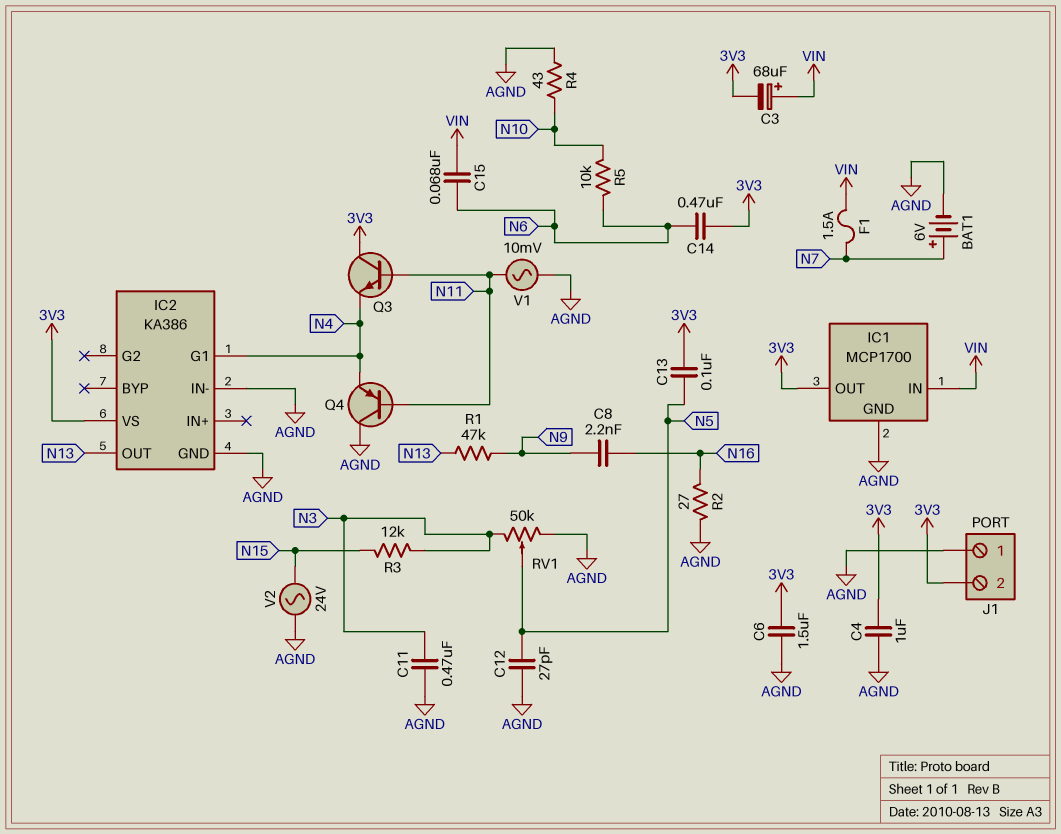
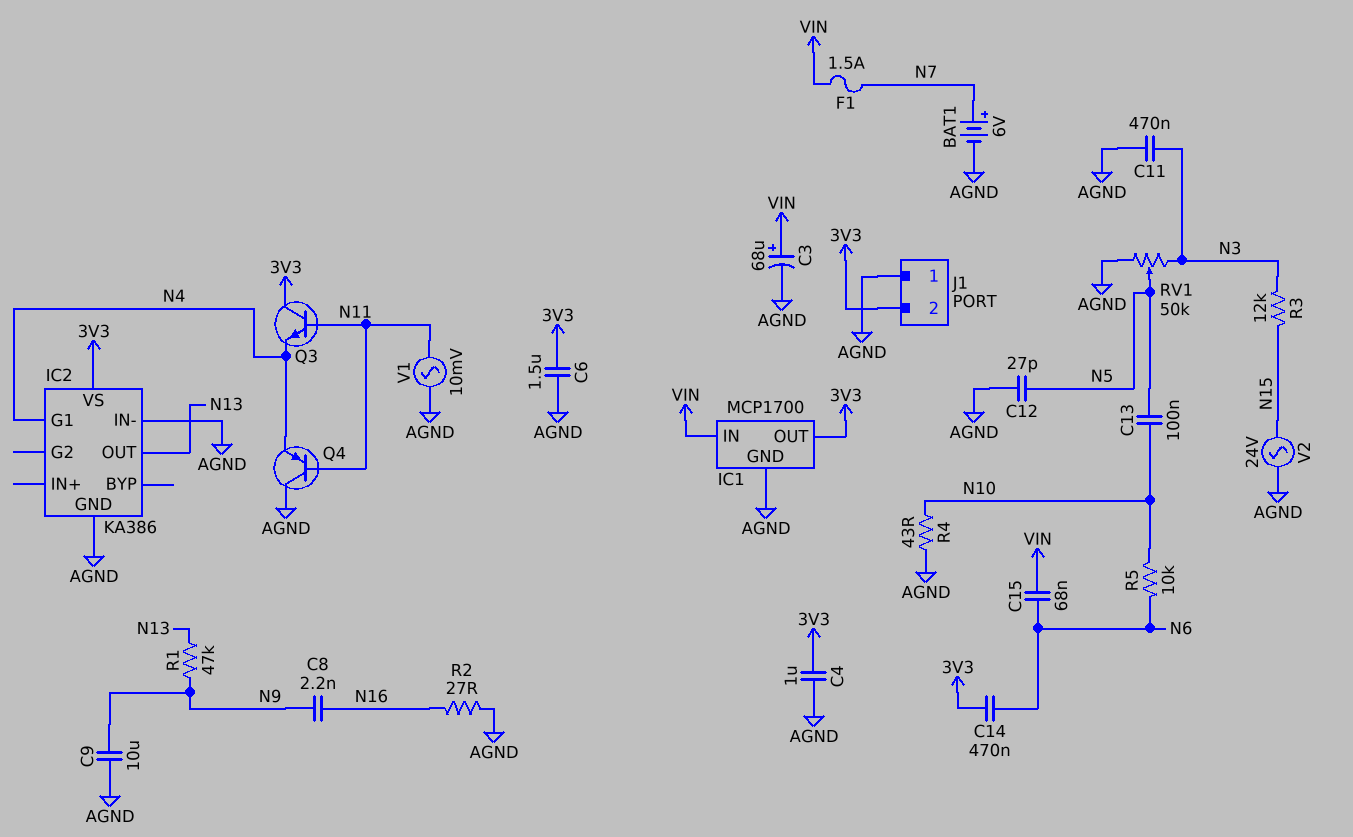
C3: 68uF (plus VIN, minus 3V3) -> 68uF (plus VIN, minus AGND)
C9: none -> 10uF (AGND, N9)
C13: 100nF (3V3, N5) -> 100nF (N5, N10)

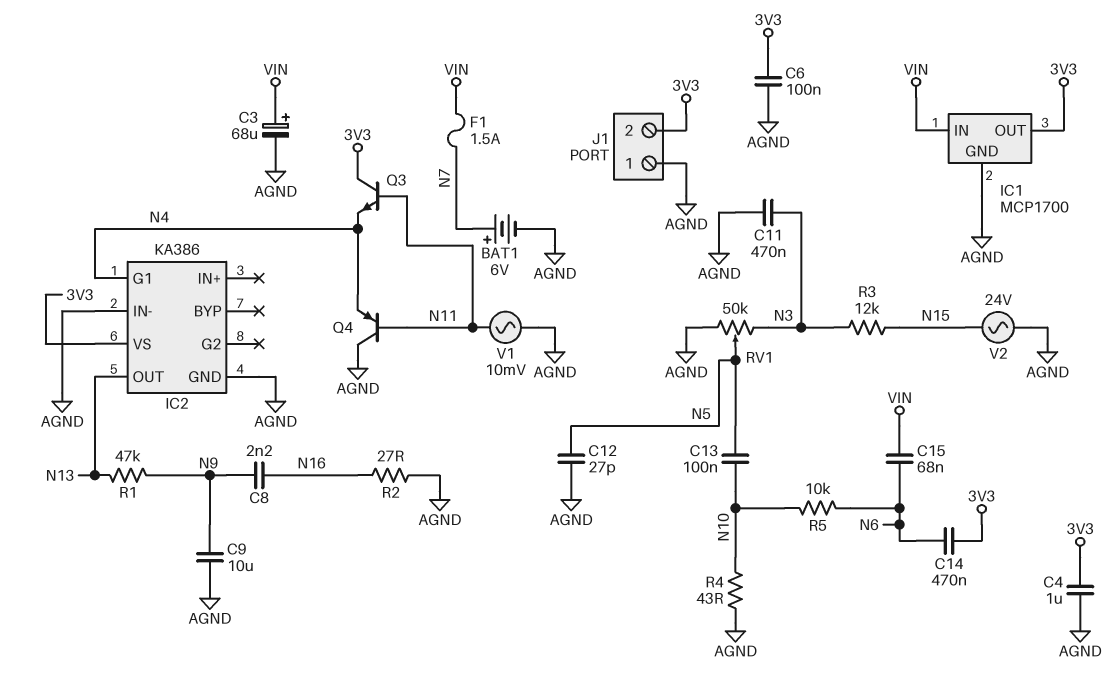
C6: 1.5uF (3V3, AGND) -> 100nF (3V3, AGND)

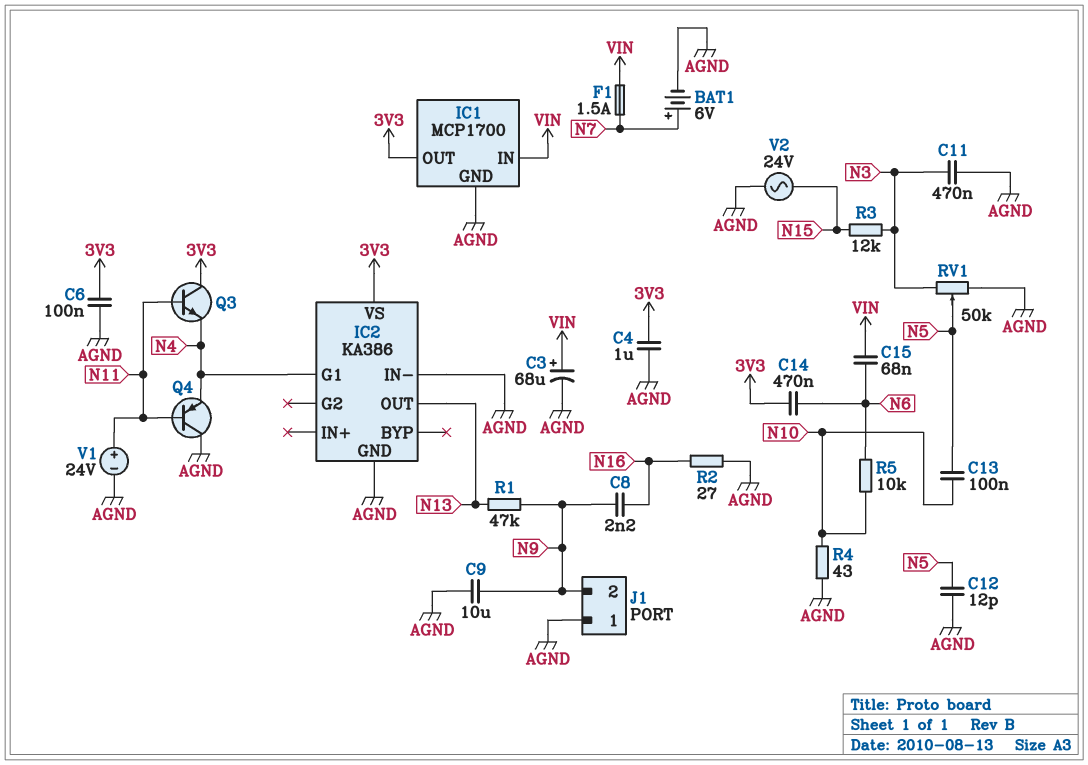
C12: 27pF (AGND, N5) -> 12pF (AGND, N5)
J1 pin 2: 3V3 -> N9
V1: AC 10mV (AGND, N11) -> 24V (plus N11, minus AGND)

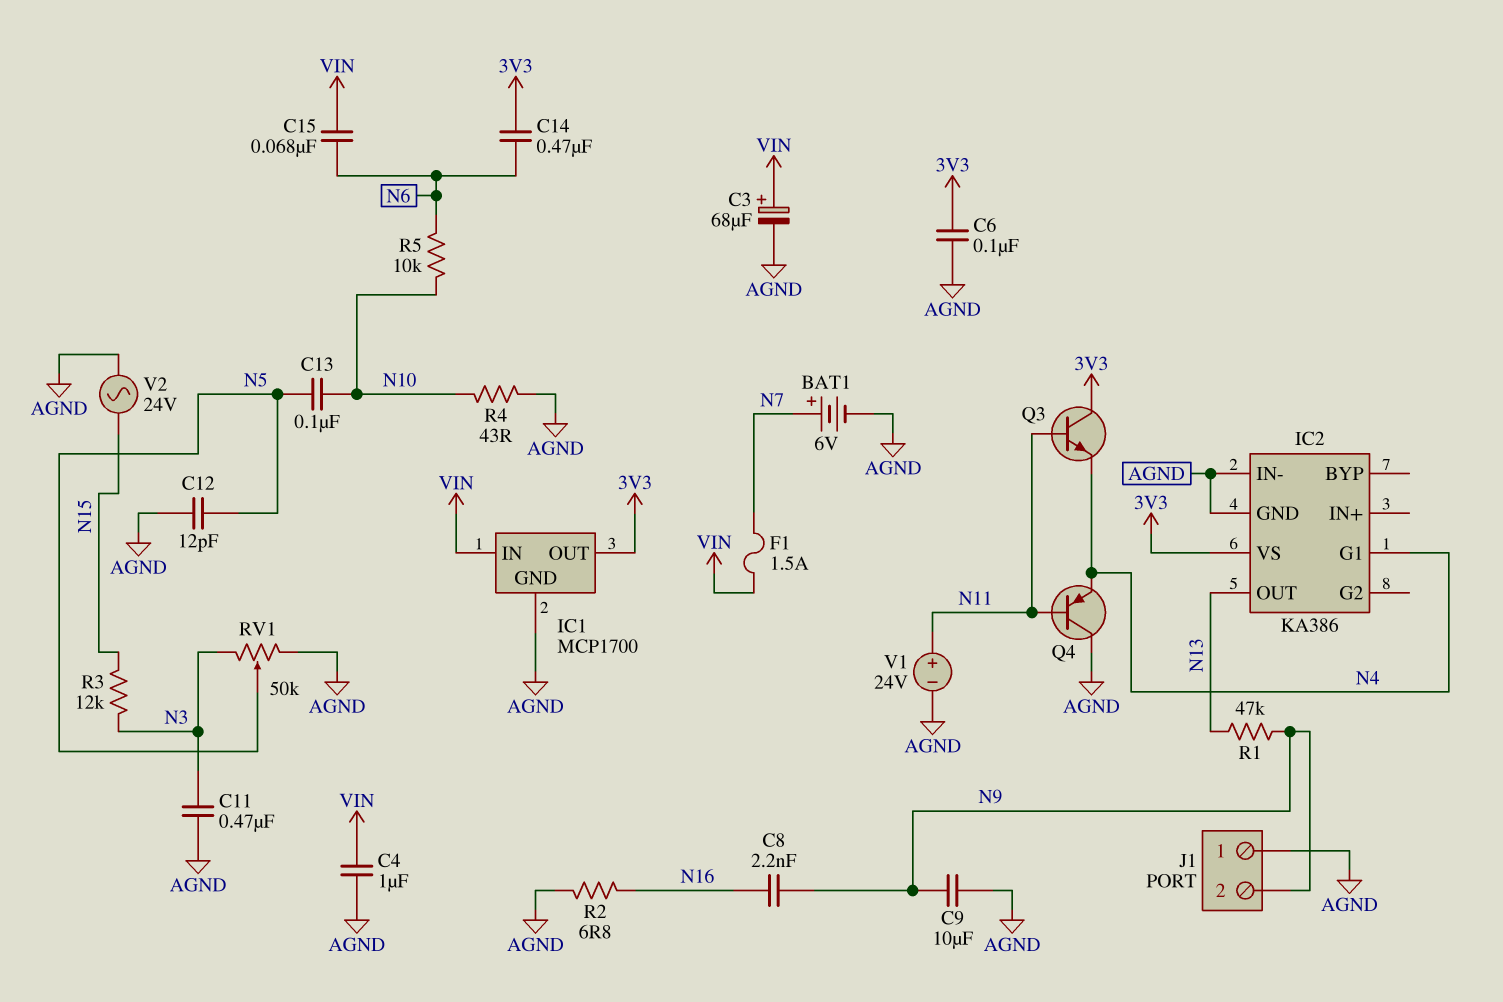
C4: 1uF (3V3, AGND) -> 1uF (AGND, VIN)
R2: 27 (AGND, N16) -> 6.8 (AGND, N16)

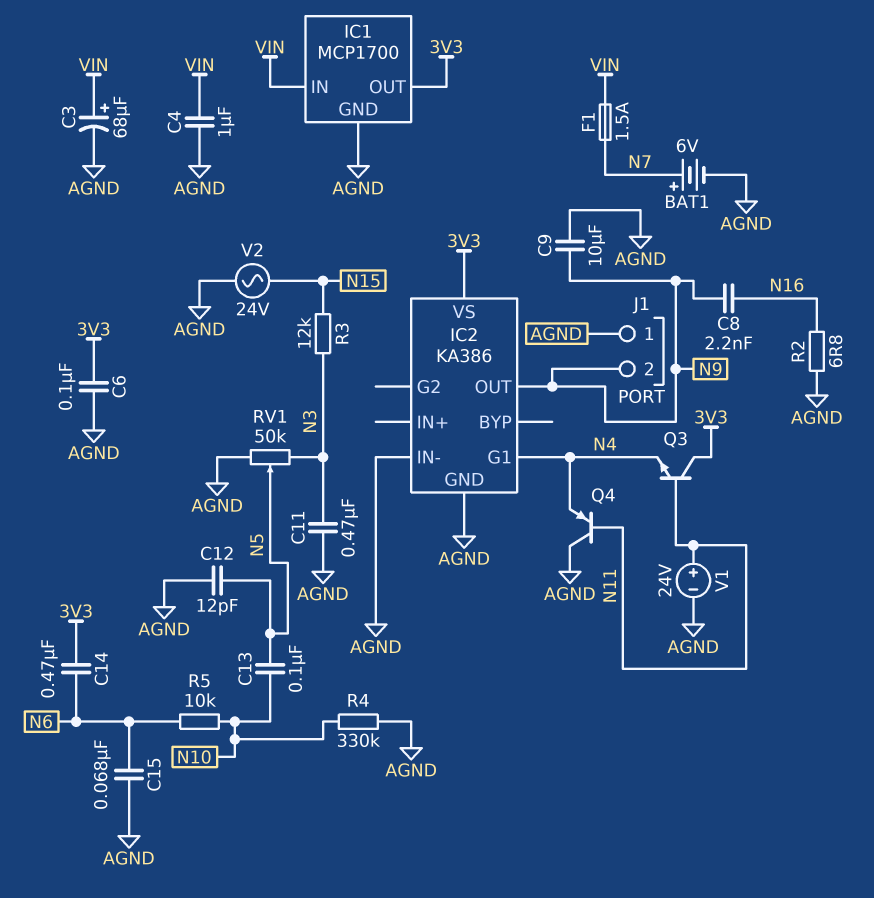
C15: 68nF (N6, VIN) -> 68nF (AGND, N6)
IC2 pin OUT: N13 -> N9
R1: 47k (N9, N13) -> none
R4: 43 (AGND, N10) -> 330k (AGND, N10)

